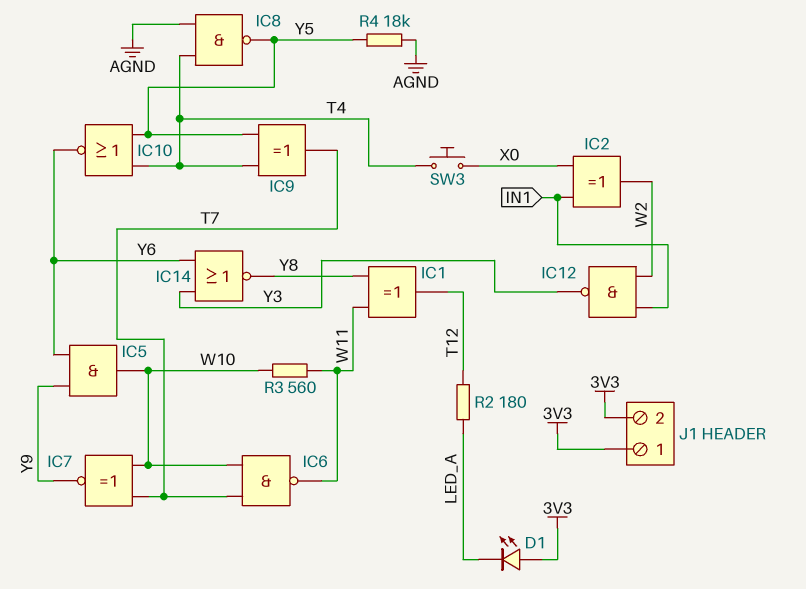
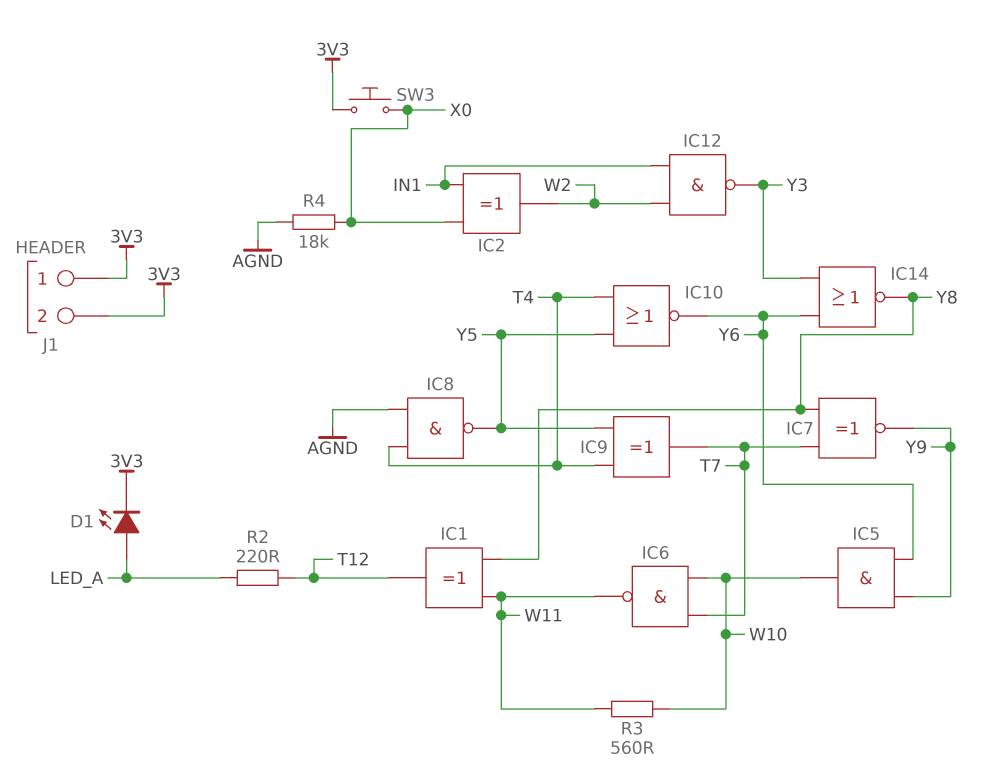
D1: LED (A 3V3, K LED_A) -> LED (A LED_A, K 3V3)
IC7: XNOR (in T7, in W10, out Y9) -> XNOR (in T7, in Y8, out Y9)
R2: 180 (LED_A, T12) -> 220 (LED_A, T12)
R4: 18k (AGND, Y5) -> 18k (AGND, X0)
SW3: button (T4, X0) -> button (3V3, X0)

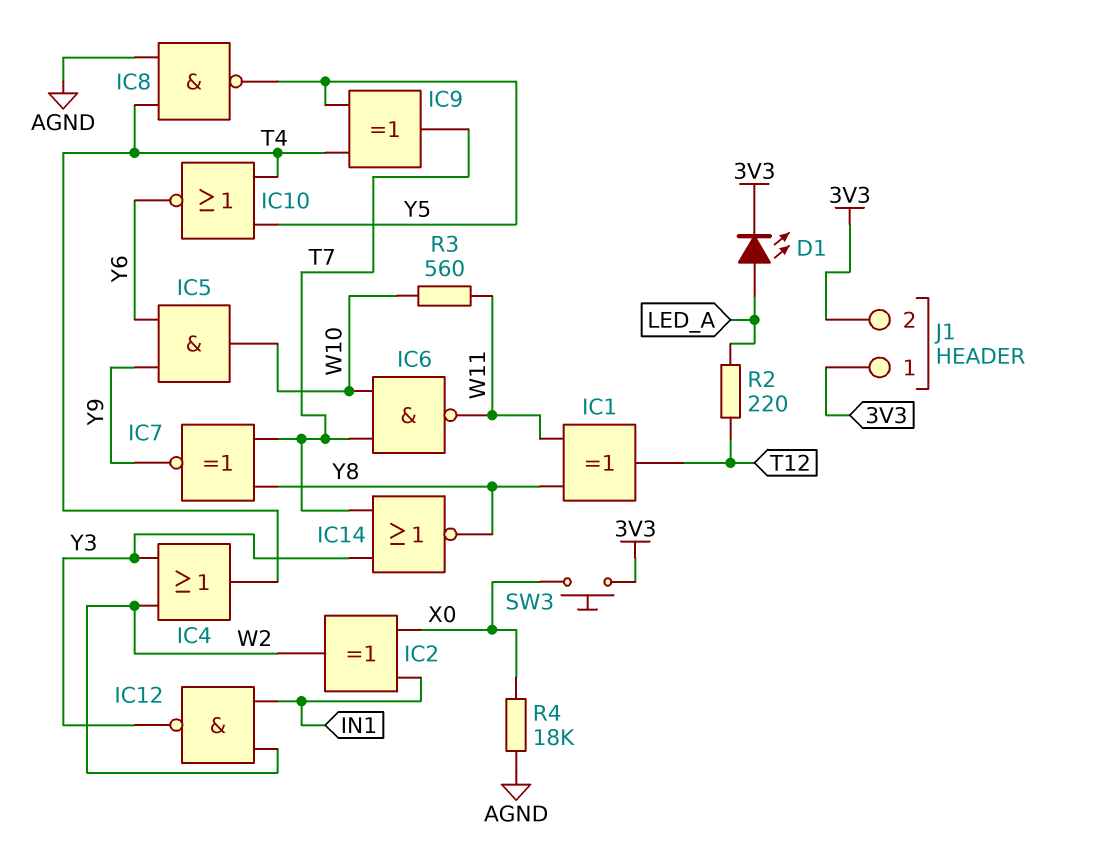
IC4: none -> OR (in W2, in Y3, out T4)
IC14: NOR (in Y3, in Y6, out Y8) -> NOR (in T7, in Y3, out Y8)

